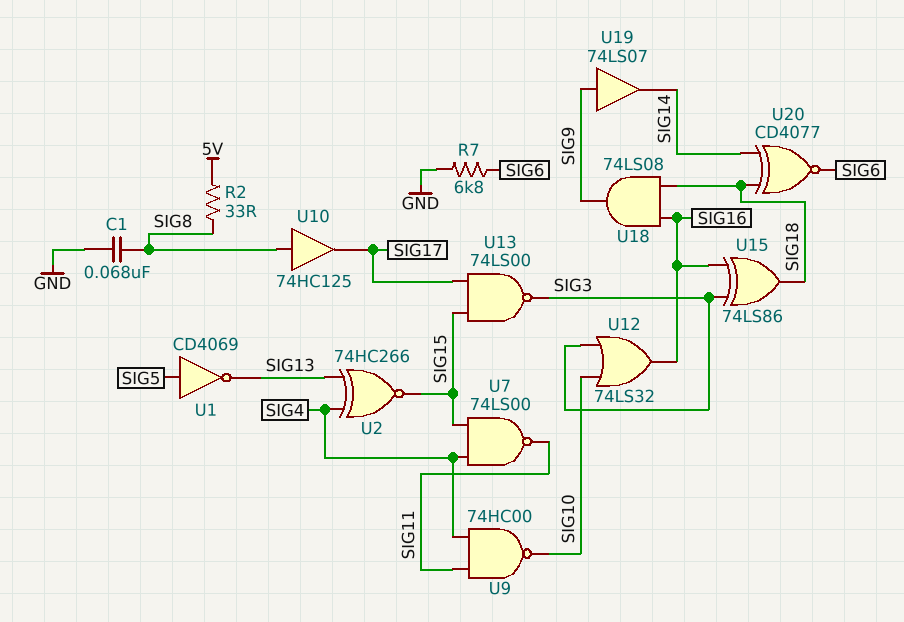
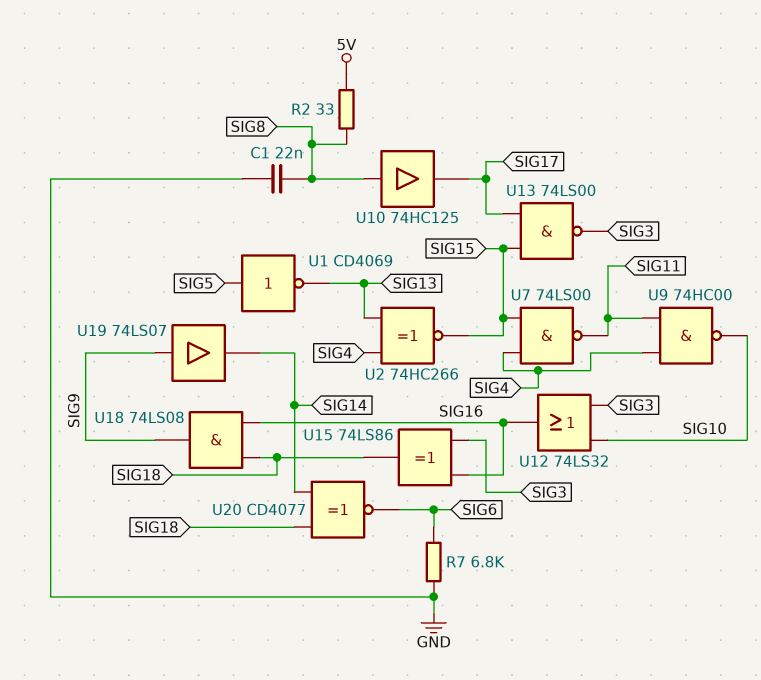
C1: 68nF (GND, SIG8) -> 22nF (GND, SIG8)

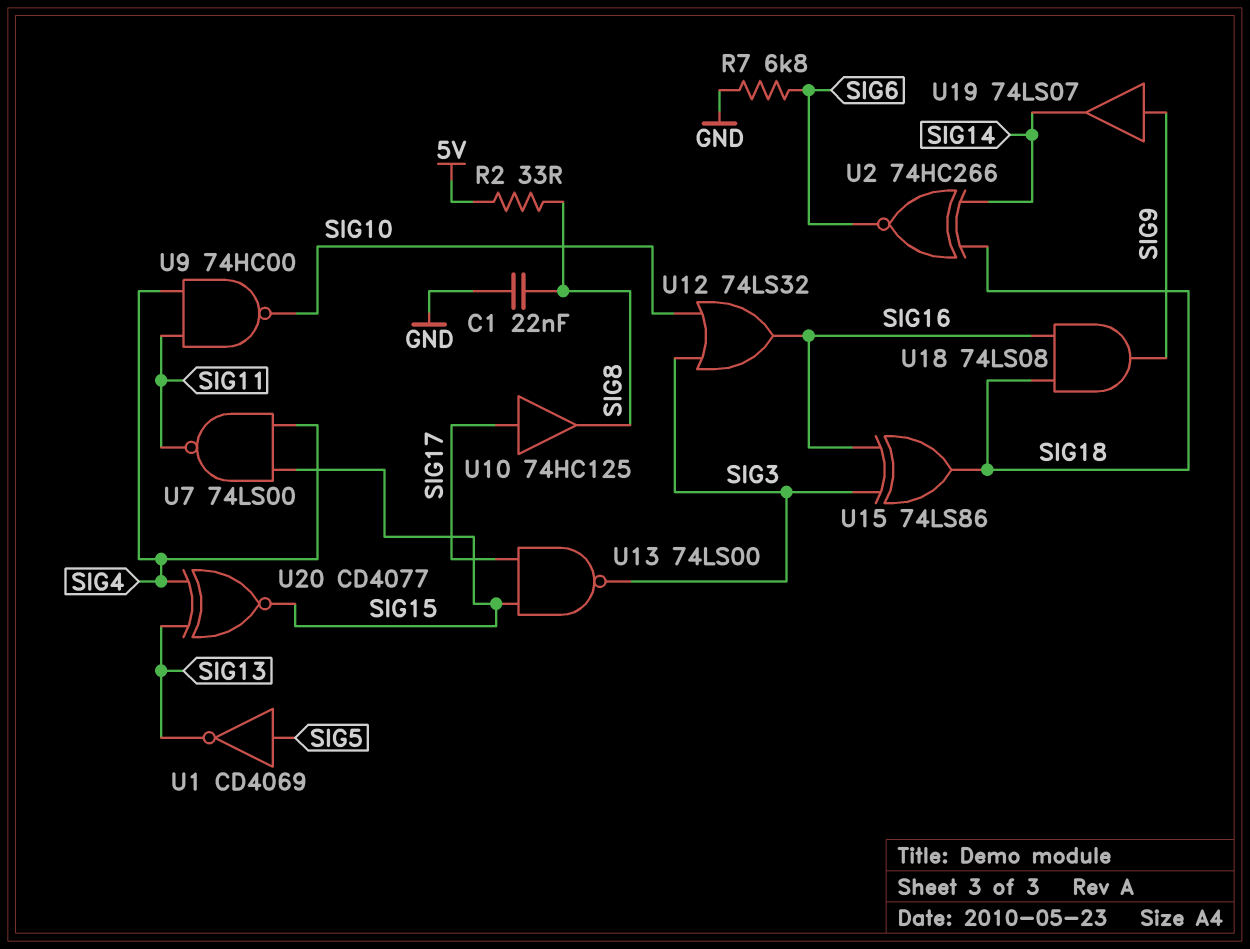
U2: XNOR 74HC266 (in SIG4, in SIG13, out SIG15) -> XNOR 74HC266 (in SIG14, in SIG18, out SIG6)
U10: buffer 74HC125 (in SIG8, out SIG17) -> buffer 74HC125 (in SIG17, out SIG8)
U20: XNOR CD4077 (in SIG14, in SIG18, out SIG6) -> XNOR CD4077 (in SIG4, in SIG13, out SIG15)

